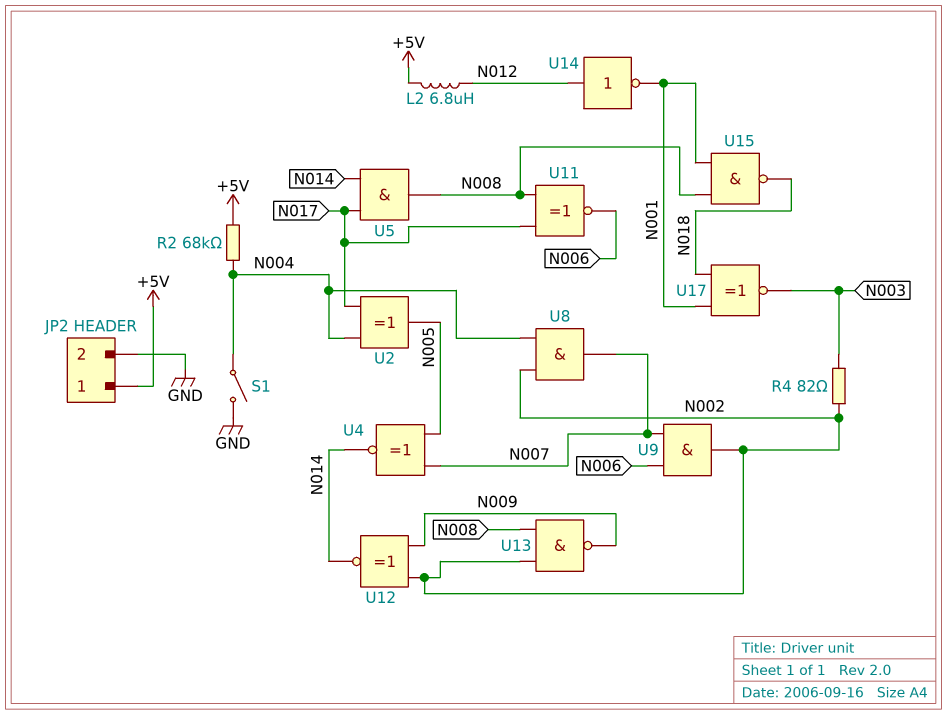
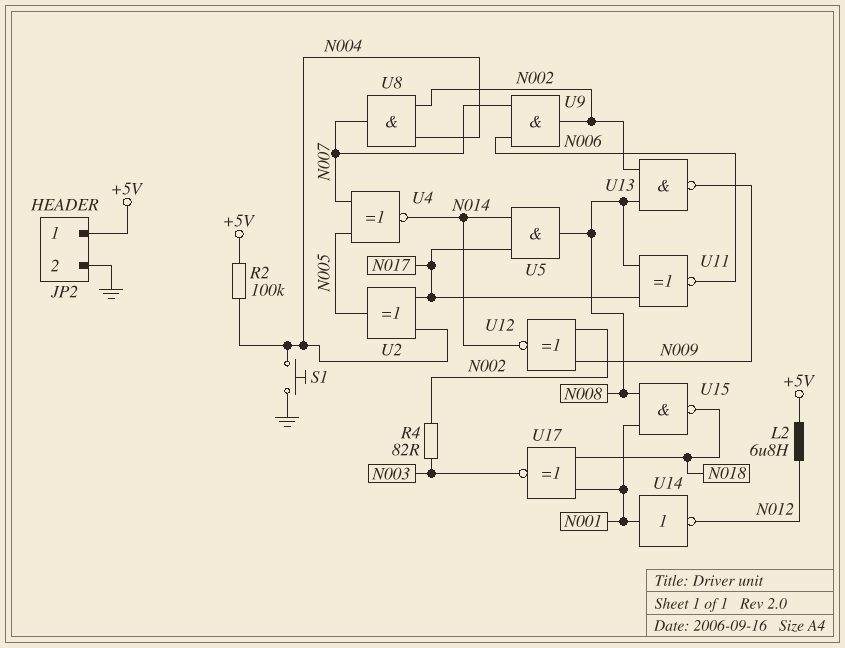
R2: 68k (+5V, N004) -> 100k (+5V, N004)
S1: switch (GND, N004) -> button (GND, N004)
U14: NOT (in N012, out N001) -> NOT (in N001, out N012)

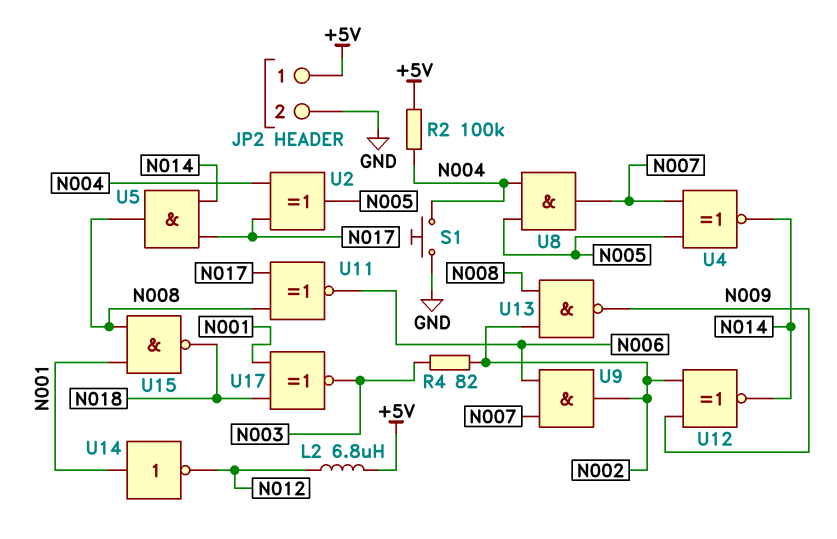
U8: AND (in N002, in N004, out N007) -> AND (in N004, in N005, out N007)

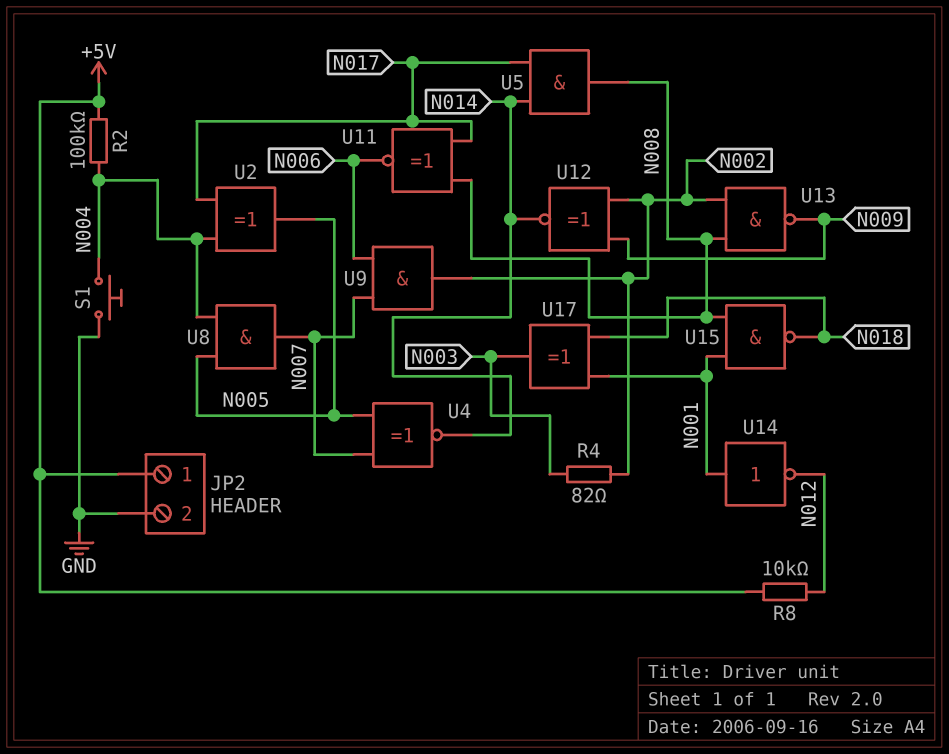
L2: 6.8uH (+5V, N012) -> none
R8: none -> 10k (+5V, N012)
U17: XNOR (in N001, in N018, out N003) -> XOR (in N001, in N018, out N003)

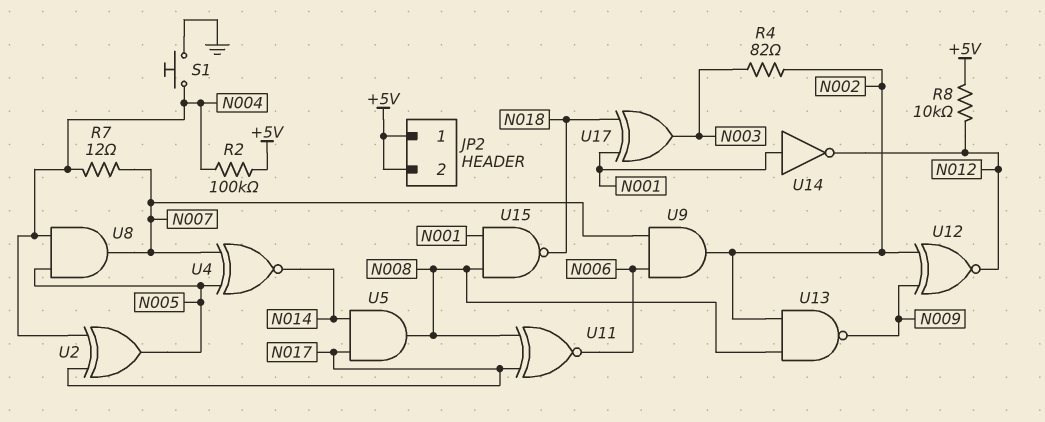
JP2 pin 2: GND -> +5V
R7: none -> 12 (N004, N007)
U12: XNOR (in N002, in N009, out N014) -> XNOR (in N002, in N009, out N012)

